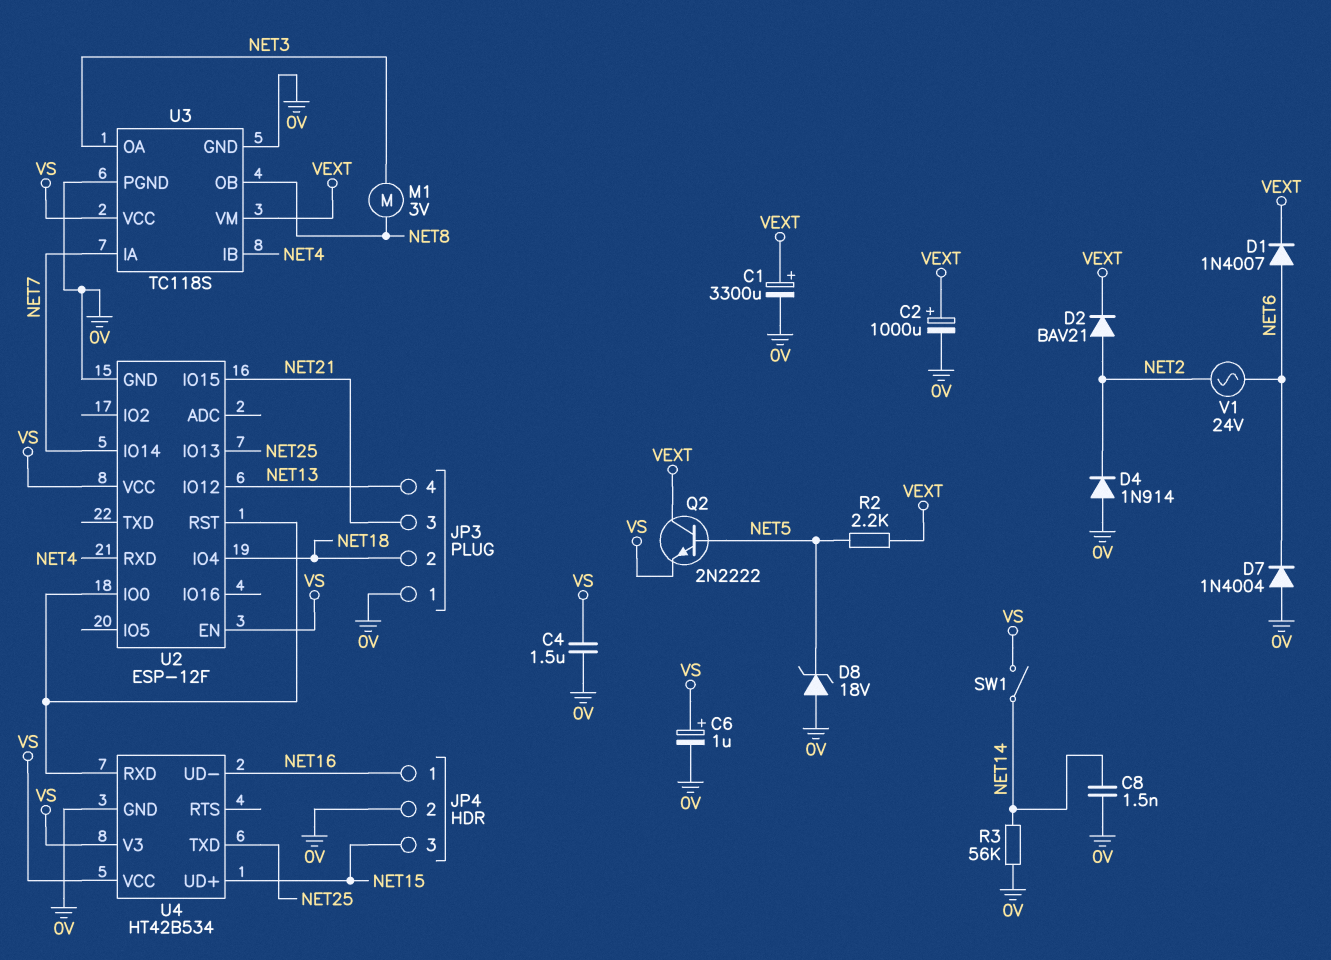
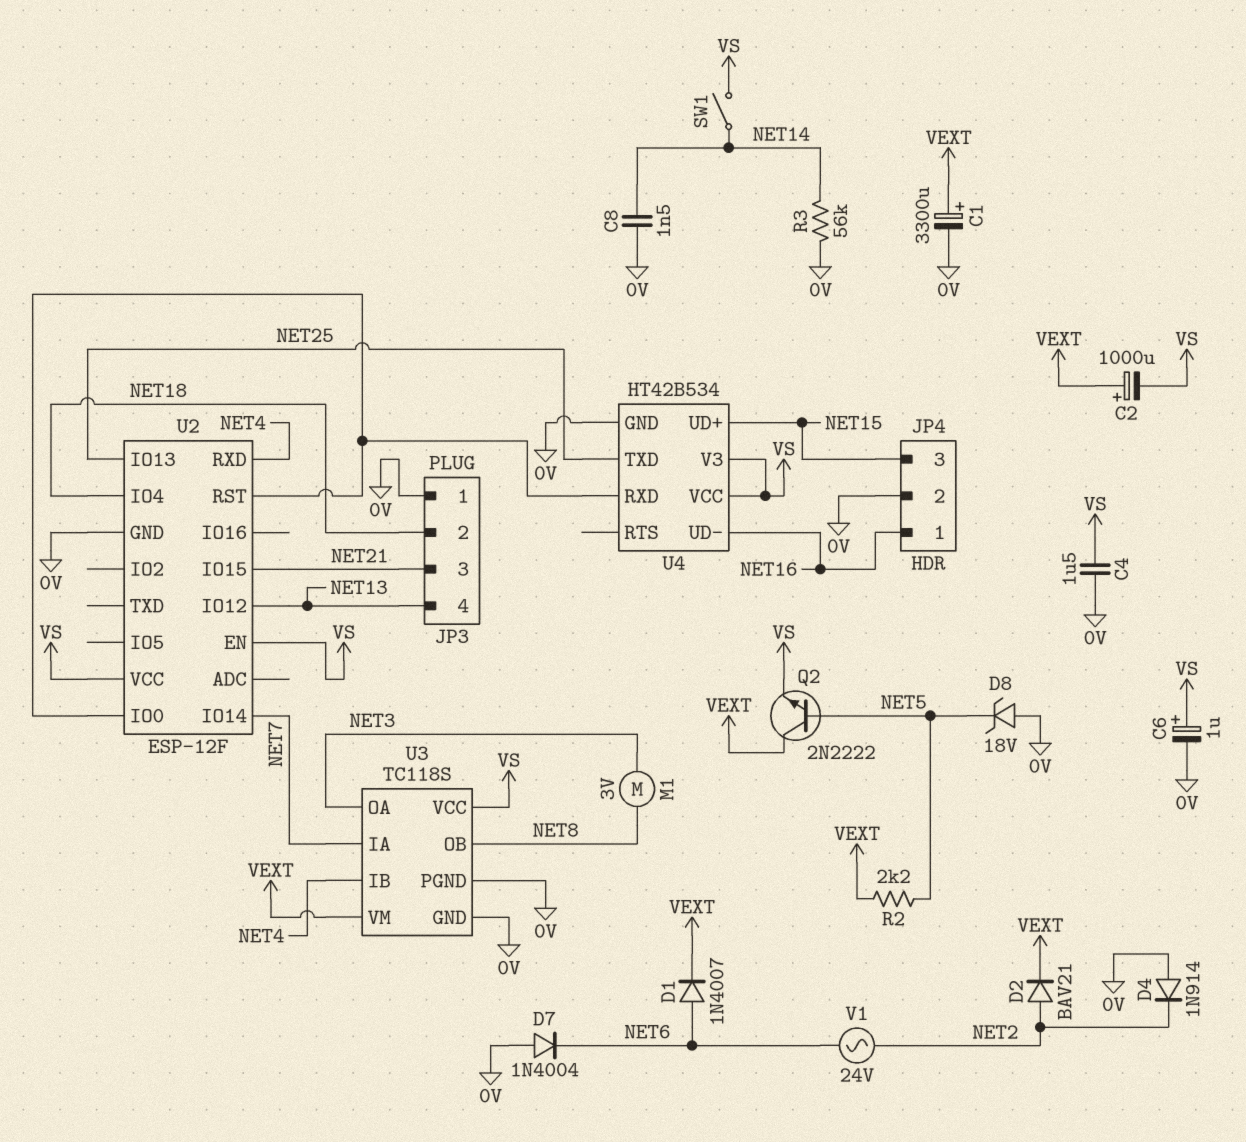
C2: 1000uF (plus VEXT, minus 0V) -> 1000uF (plus VEXT, minus VS)

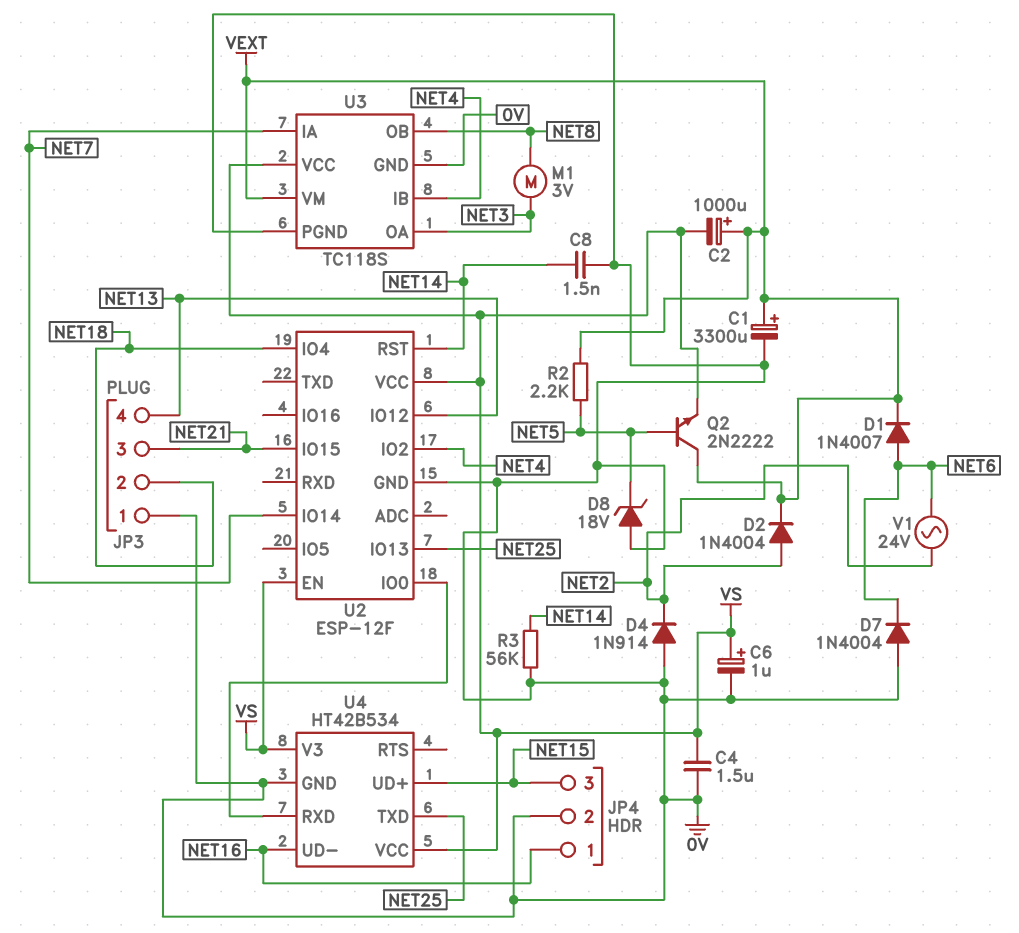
D2: diode BAV21 (A NET2, K VEXT) -> diode 1N4004 (A NET2, K VEXT)
SW1: switch (NET14, VS) -> none
U2 pin IO2: none -> NET4
U2 pin RST: U2/IO0 -> NET14
U2 pin RXD: NET4 -> none

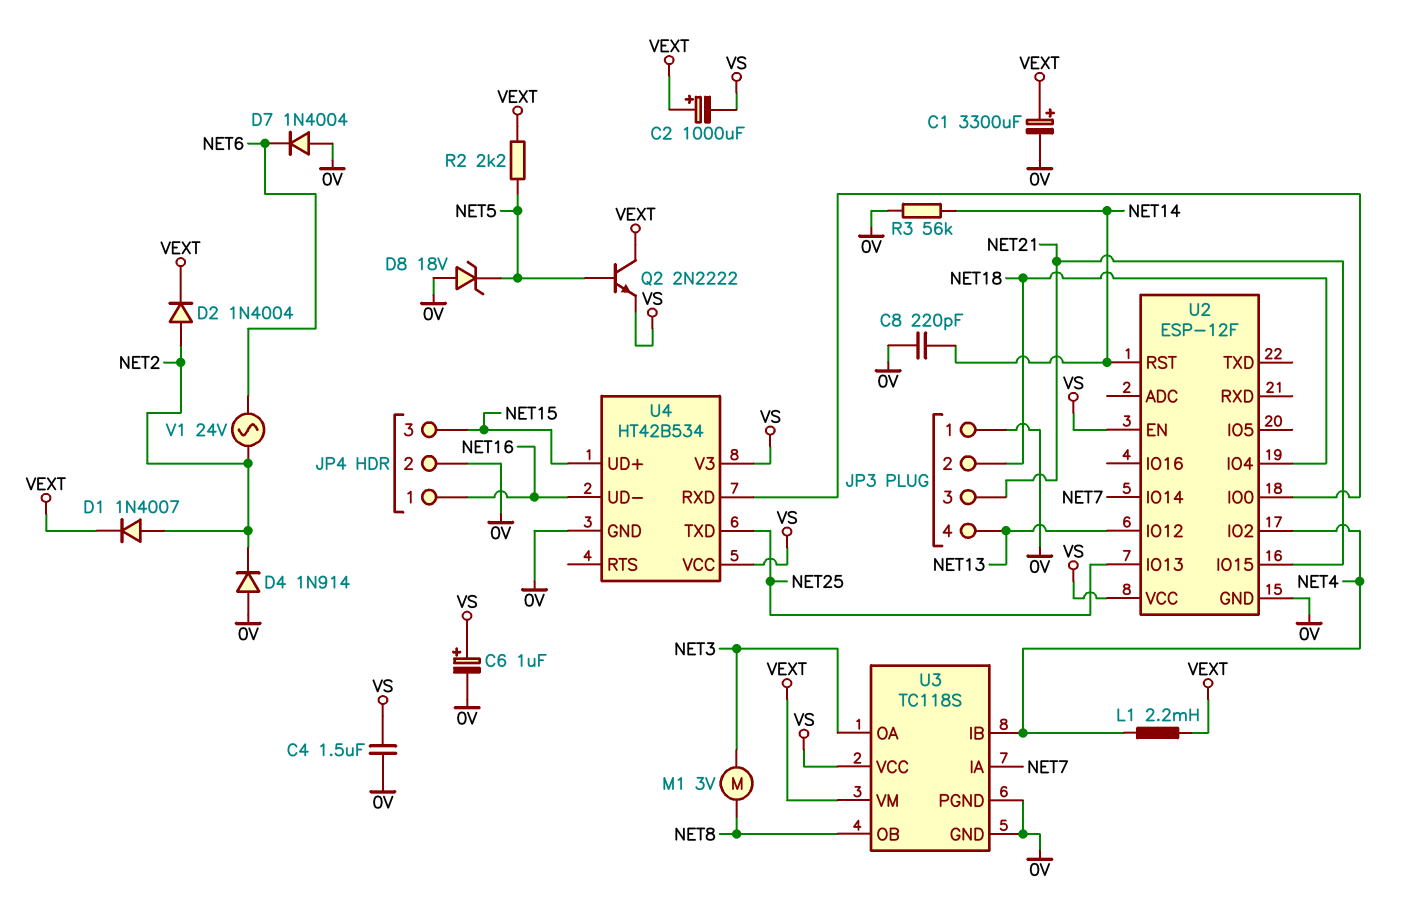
C8: 1.5nF (0V, NET14) -> 220pF (0V, NET14)
D1: diode 1N4007 (A NET6, K VEXT) -> diode 1N4007 (A NET2, K VEXT)
L1: none -> 2.2mH (NET4, VEXT)

